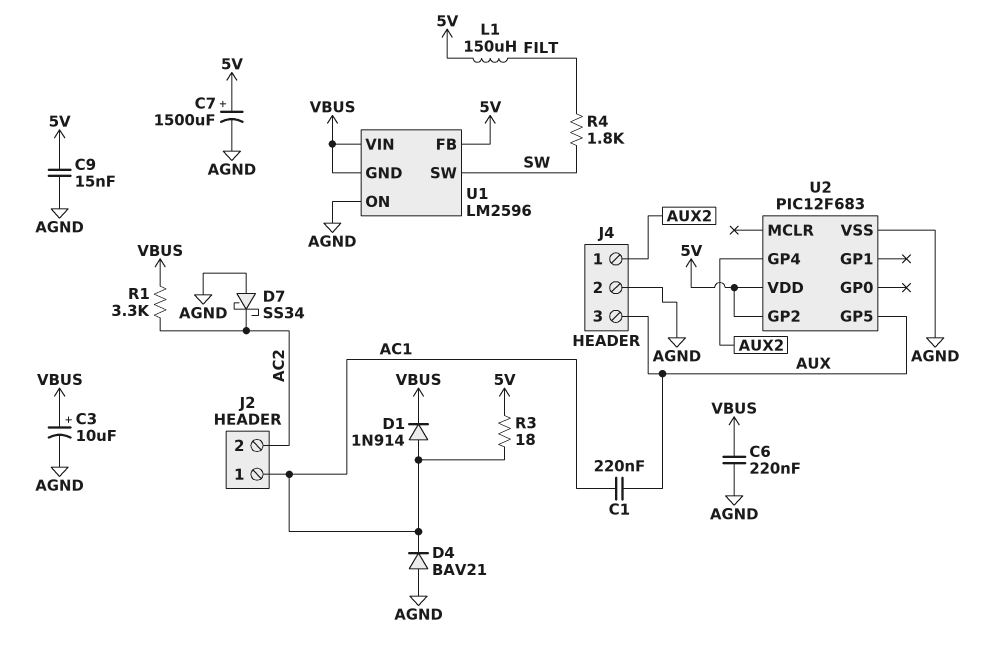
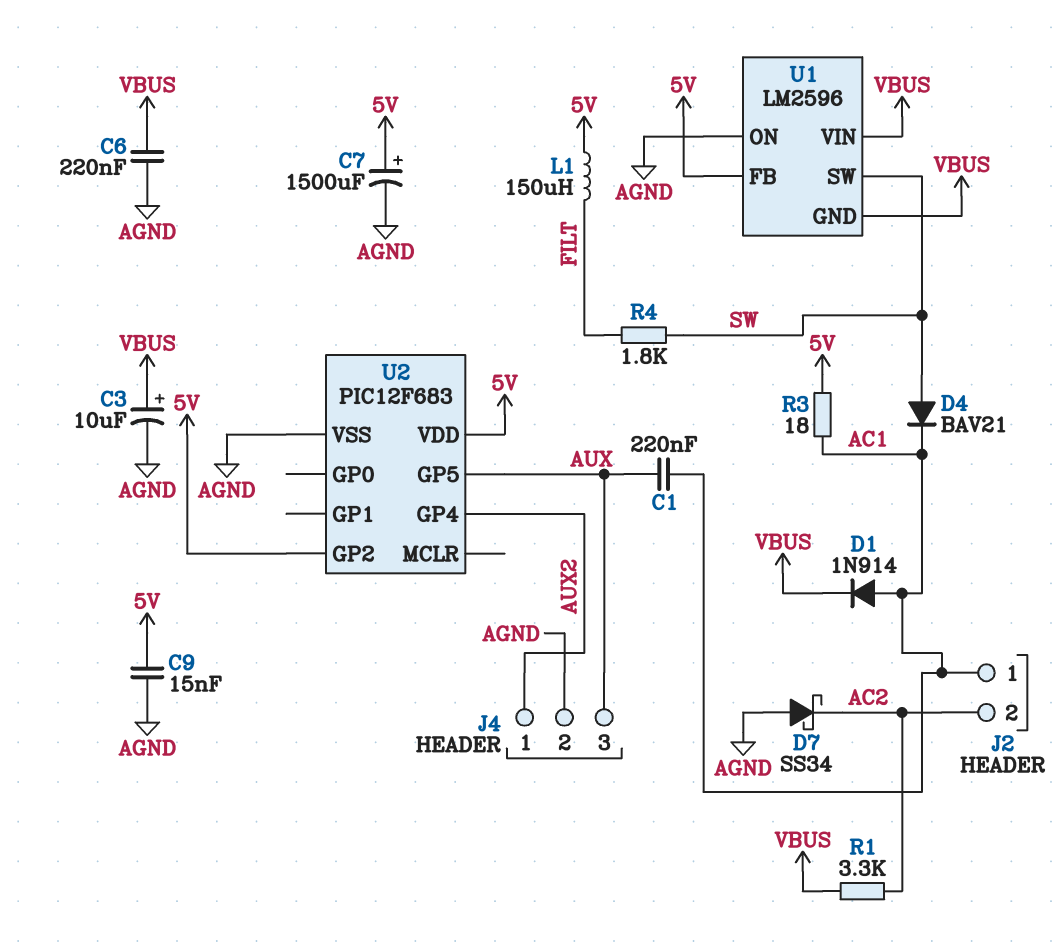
D4: diode BAV21 (A AGND, K AC1) -> diode BAV21 (A SW, K AC1)

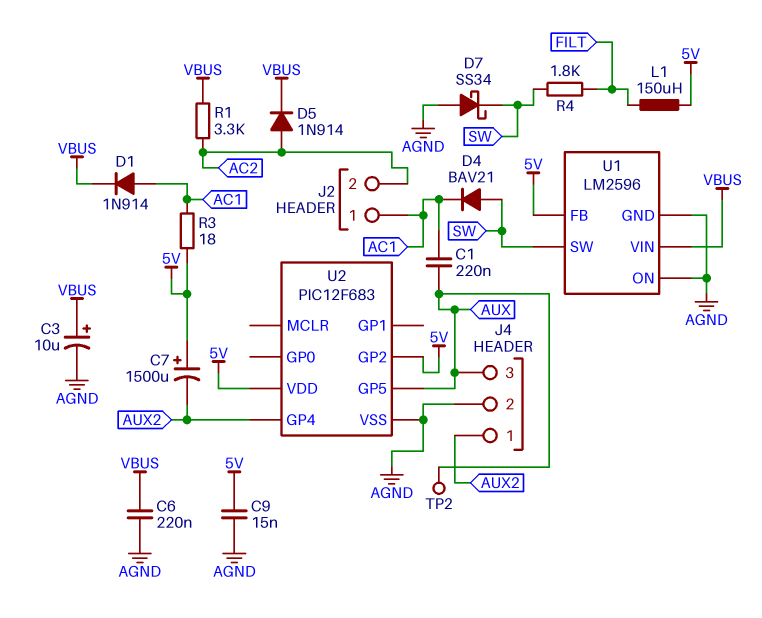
C7: 1500uF (plus 5V, minus AGND) -> 1500uF (plus 5V, minus AUX2)
D5: none -> diode 1N914 (A AC2, K VBUS)
D7: schottky SS34 (A AGND, K AC2) -> schottky SS34 (A AGND, K SW)
TP2: none -> test point (AUX)
U1 pin GND: VBUS -> AGND

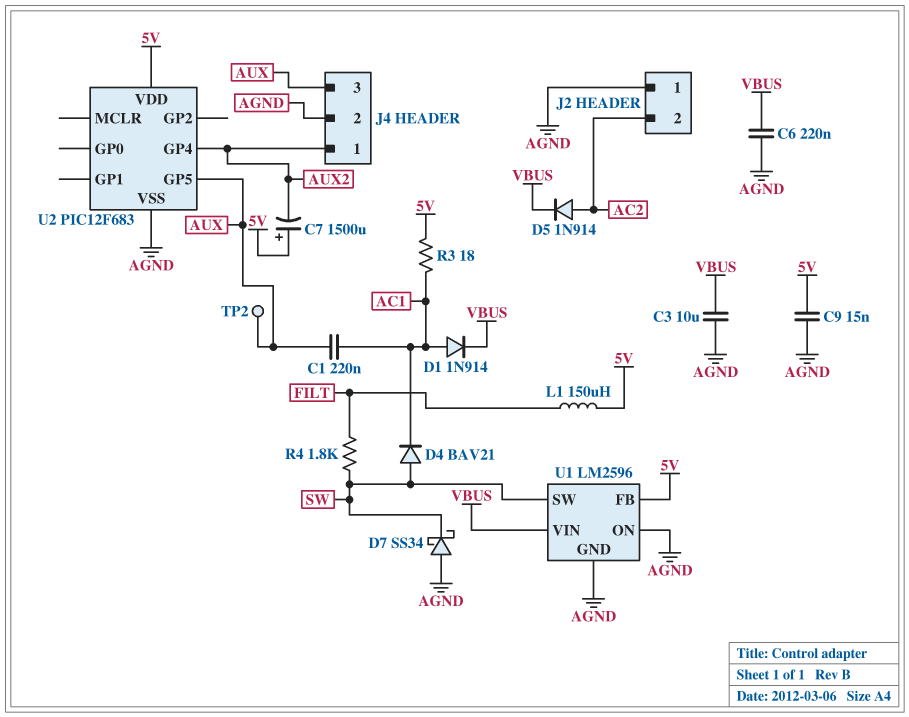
C3: 10uF (plus VBUS, minus AGND) -> 10uF (AGND, VBUS)
J2 pin 1: AC1 -> AGND
R1: 3.3k (AC2, VBUS) -> none
U2 pin GP2: 5V -> none

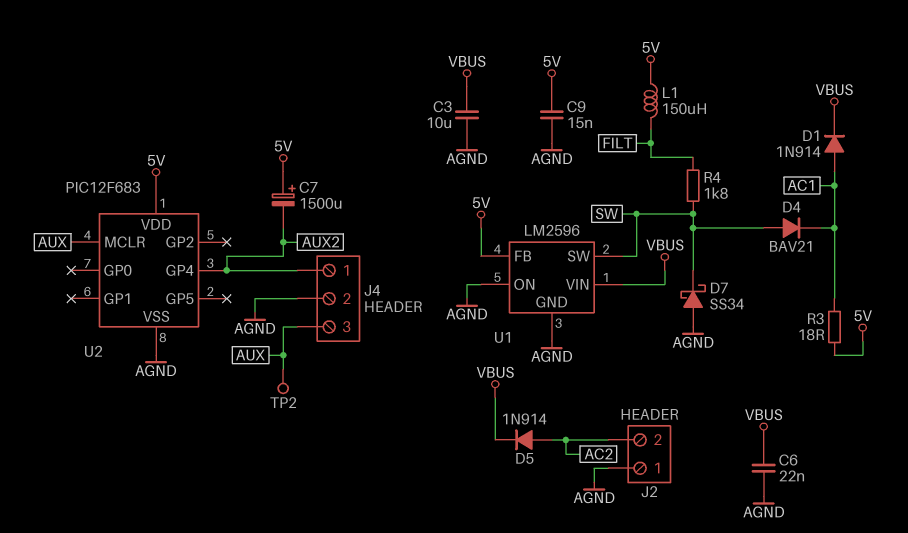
C1: 220nF (AC1, AUX) -> none
C6: 220nF (AGND, VBUS) -> 22nF (AGND, VBUS)
U2 pin GP5: AUX -> none
U2 pin MCLR: none -> AUX

